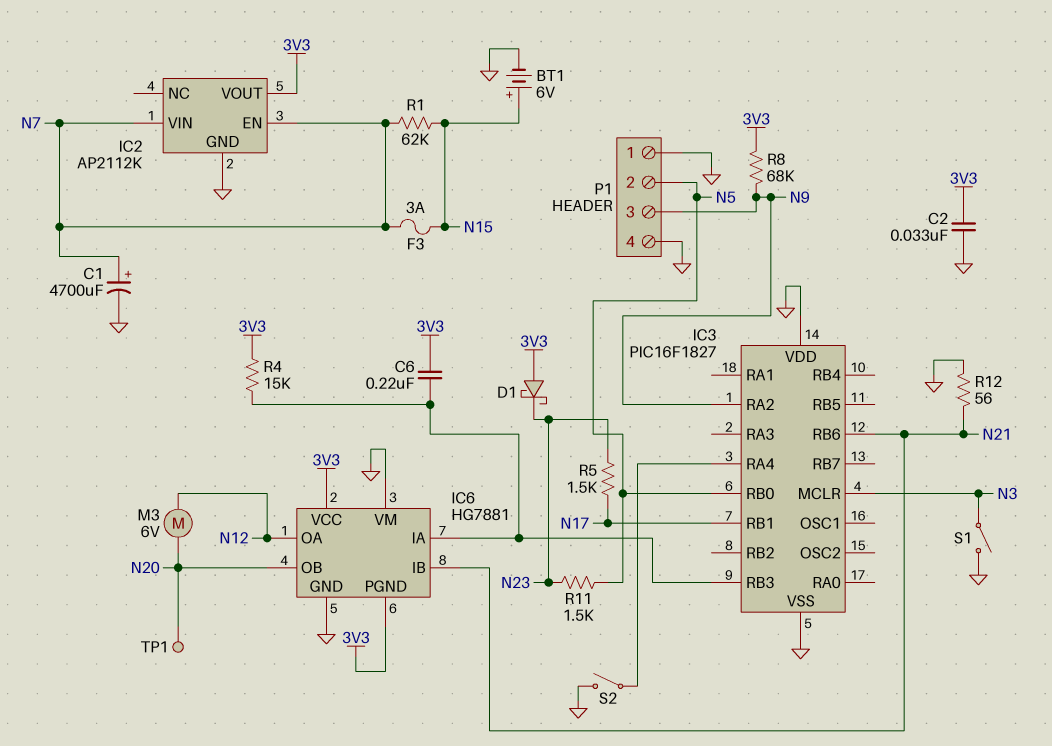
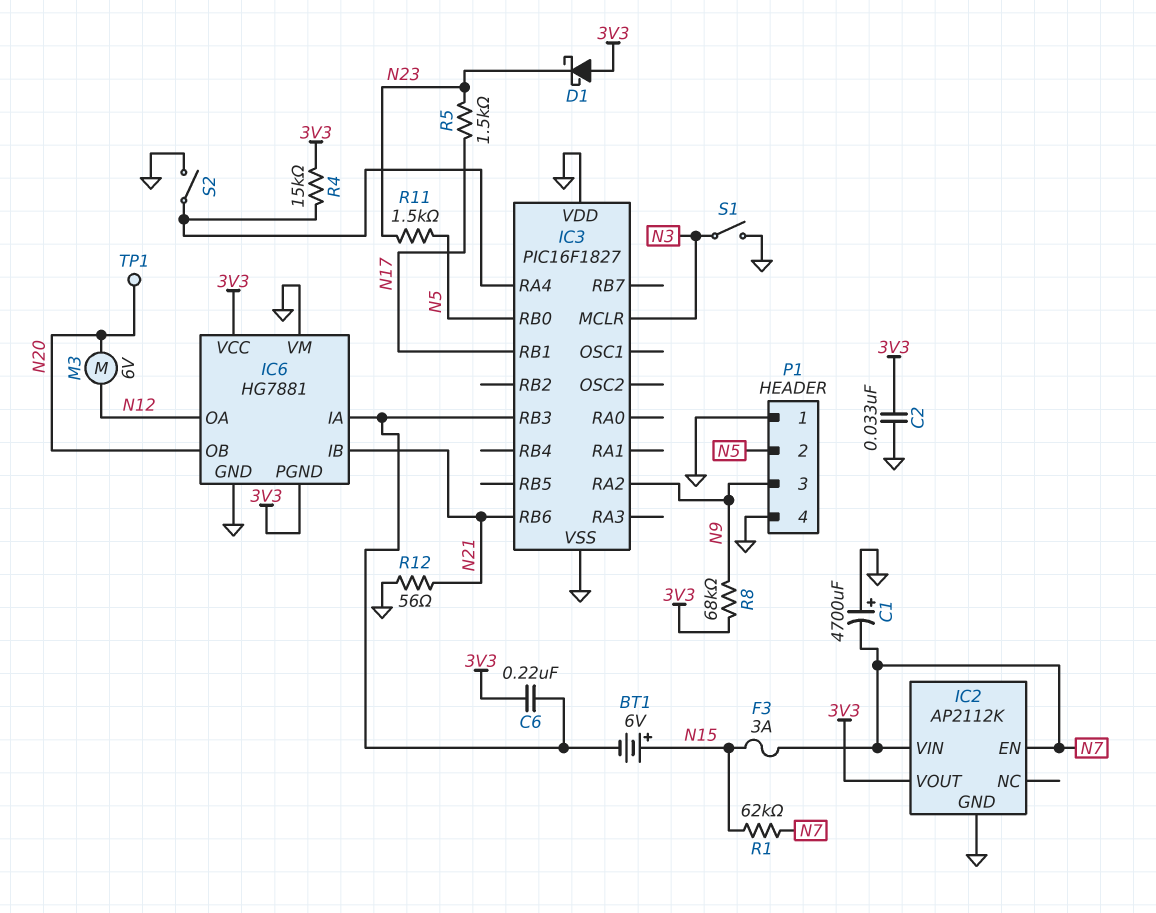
BT1: 6V (plus N15, minus GND) -> 6V (plus N15, minus IC3/RB3)
C1: 4700uF (plus N7, minus GND) -> 4700uF (plus GND, minus N7)
R4: 15k (3V3, IC3/RB3) -> 15k (3V3, IC3/RA4)

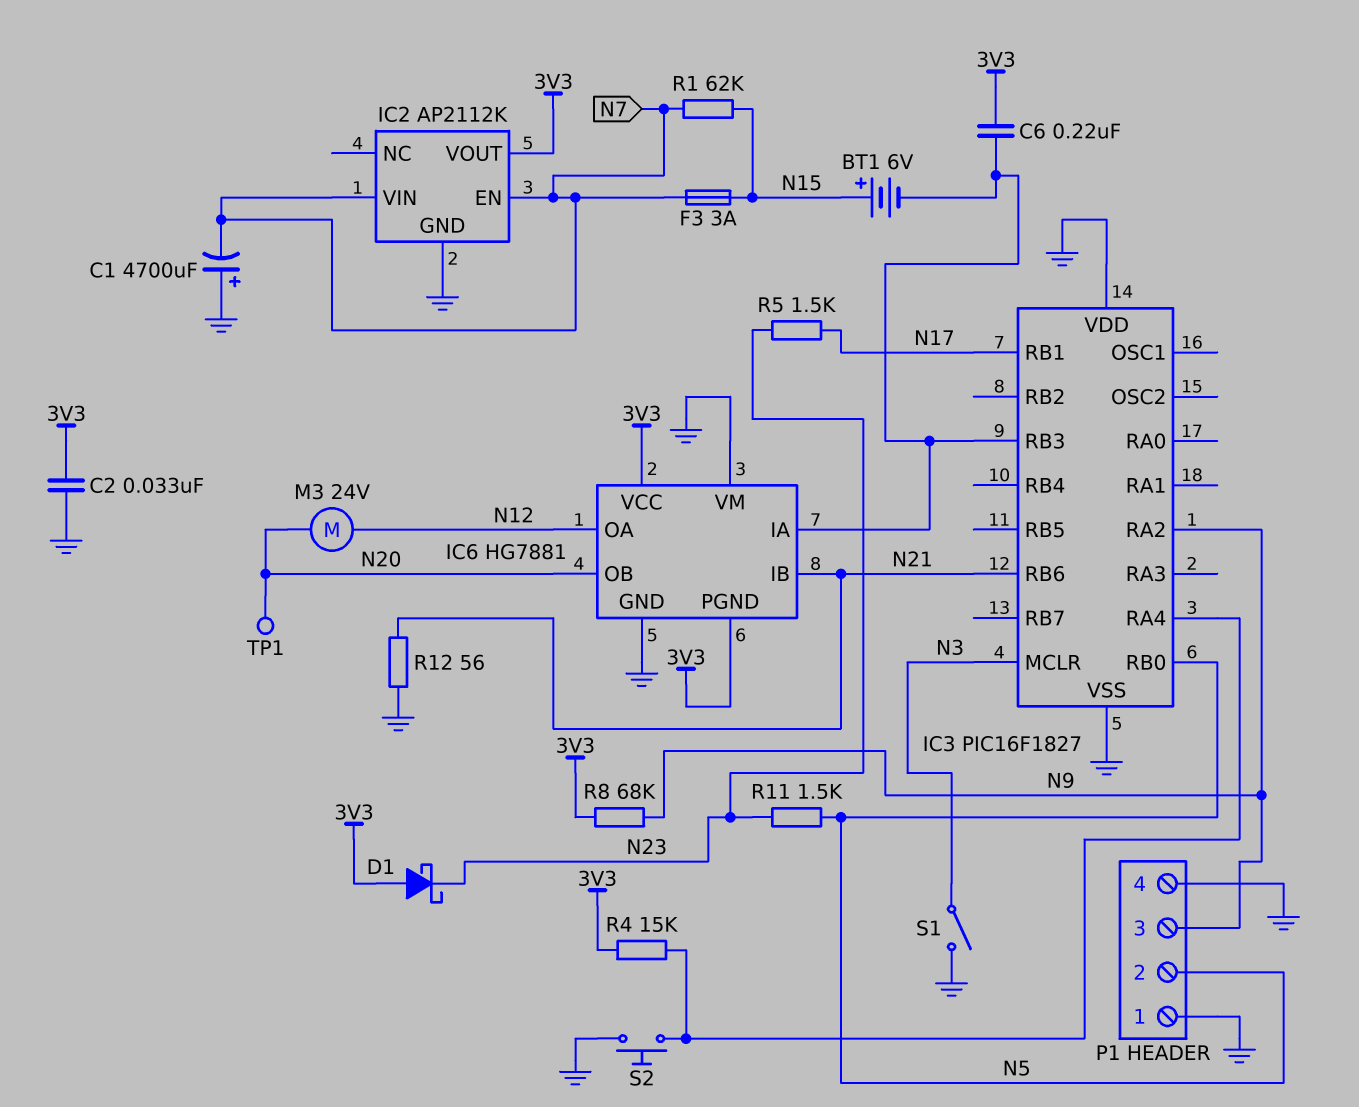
M3: motor 6V (N12, N20) -> motor 24V (N12, N20)
S2: switch (GND, IC3/RA4) -> button (GND, IC3/RA4)

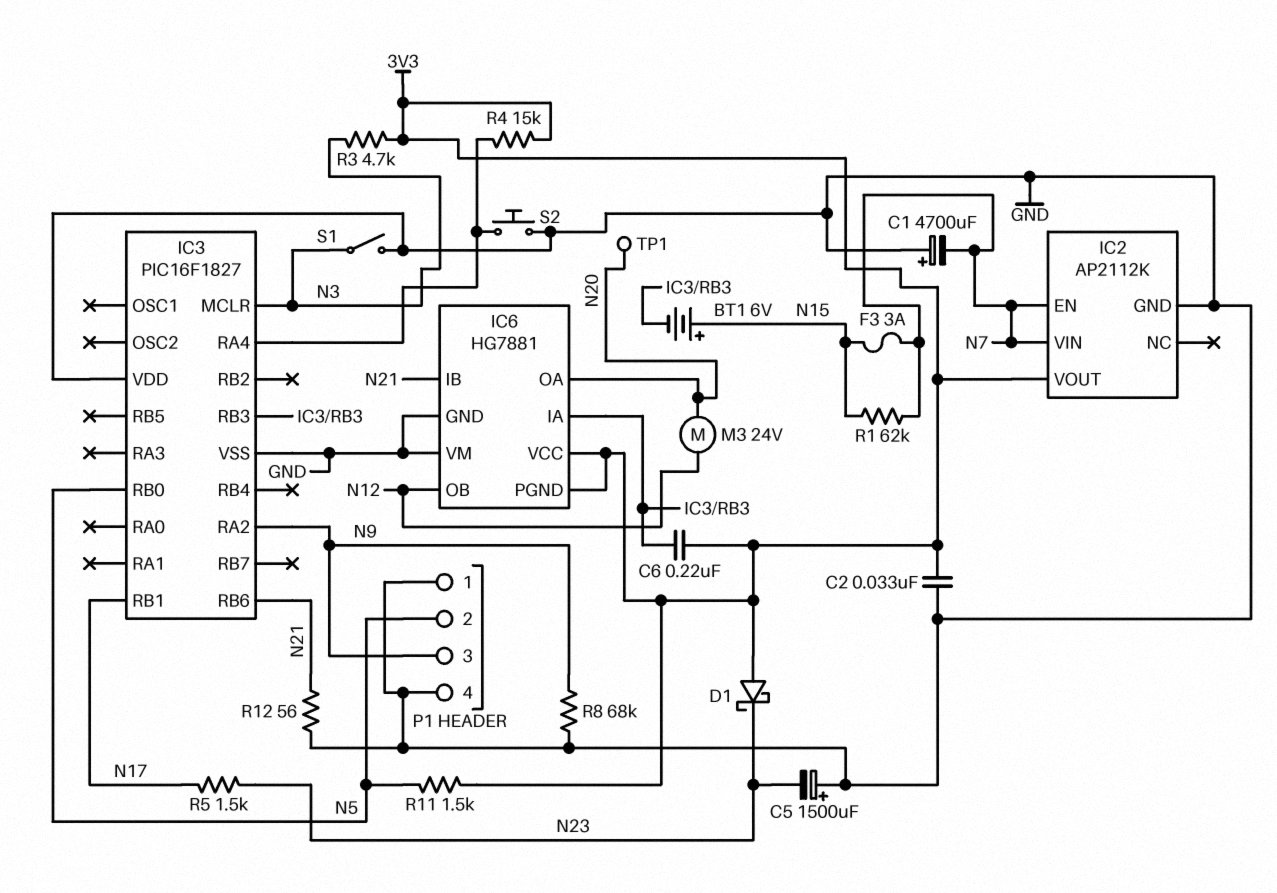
C5: none -> 1500uF (plus GND, minus N23)
IC6 pin OA: N12 -> N20
IC6 pin OB: N20 -> N12
R3: none -> 4.7k (3V3, N3)
R8: 68k (3V3, N9) -> 68k (GND, N9)
R11: 1.5k (N5, N23) -> 1.5k (3V3, N5)

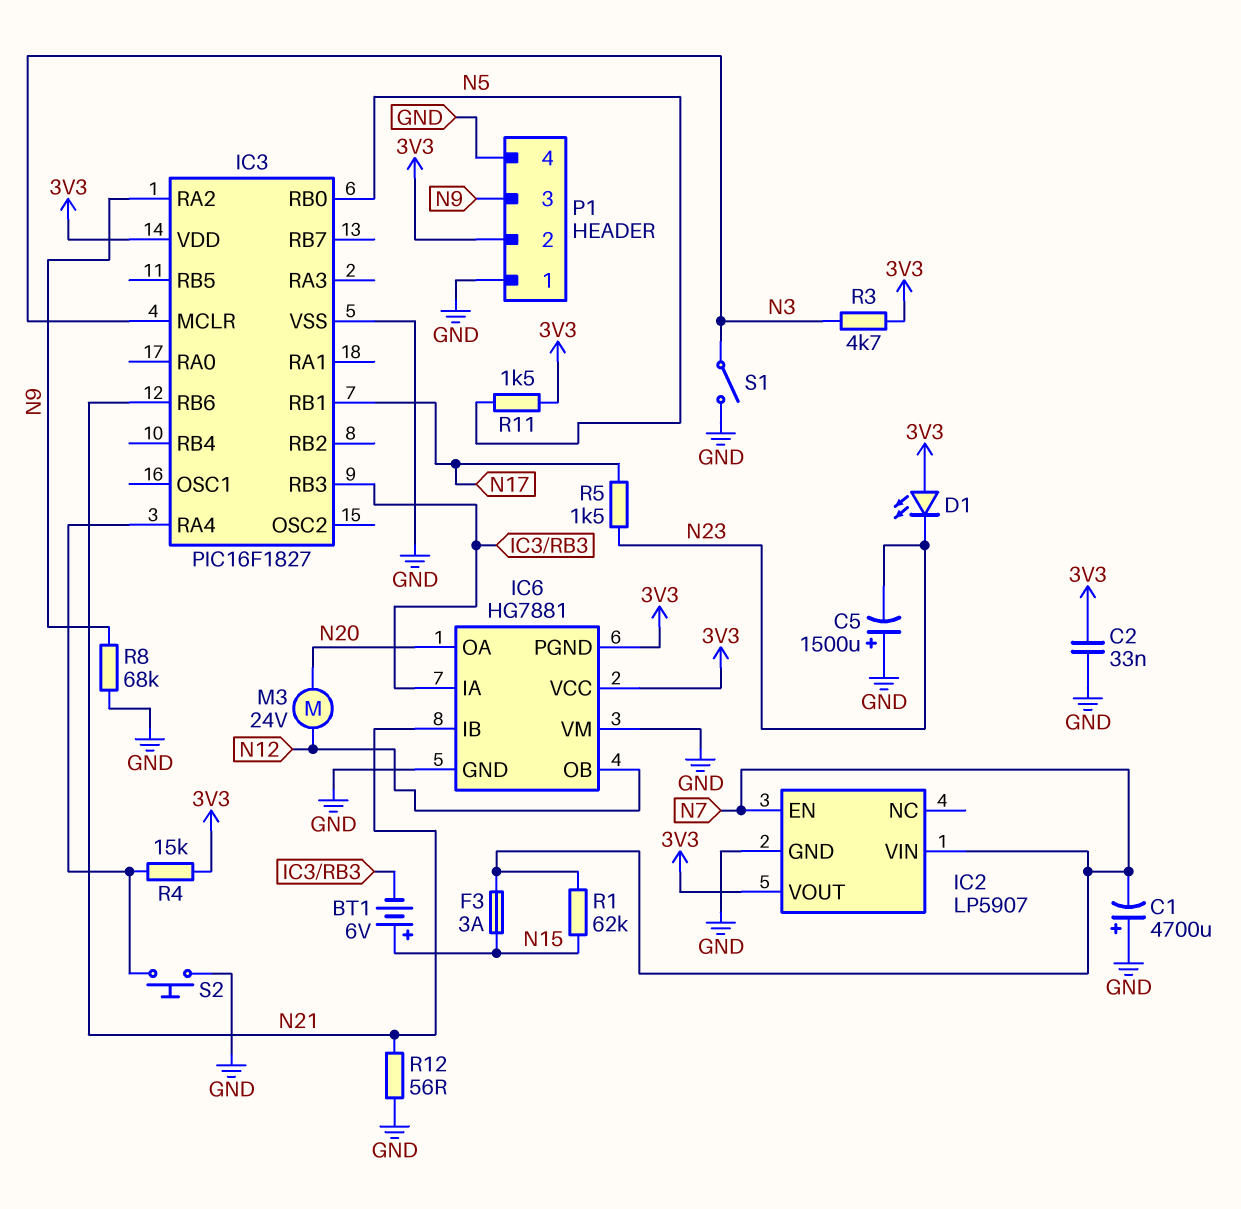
C6: 220nF (3V3, IC3/RB3) -> none
D1: schottky (A 3V3, K N23) -> LED (A 3V3, K N23)
IC2: AP2112K -> LP5907
IC3 pin VDD: GND -> 3V3
P1 pin 2: N5 -> 3V3
TP1: test point (N20) -> none

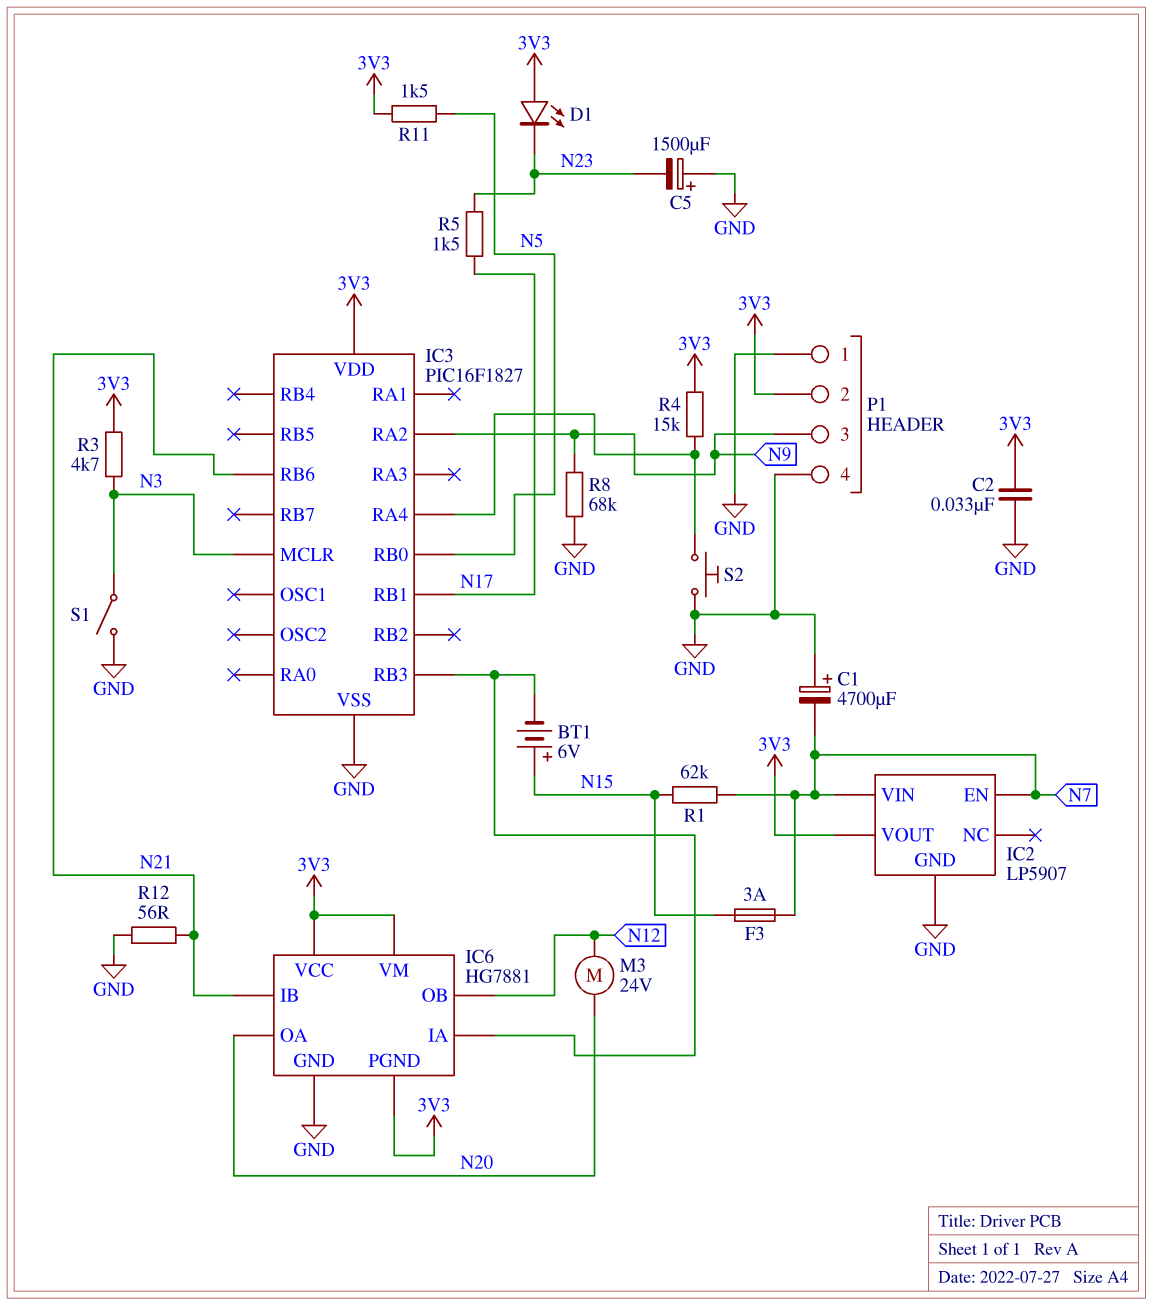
IC6 pin VM: GND -> 3V3

